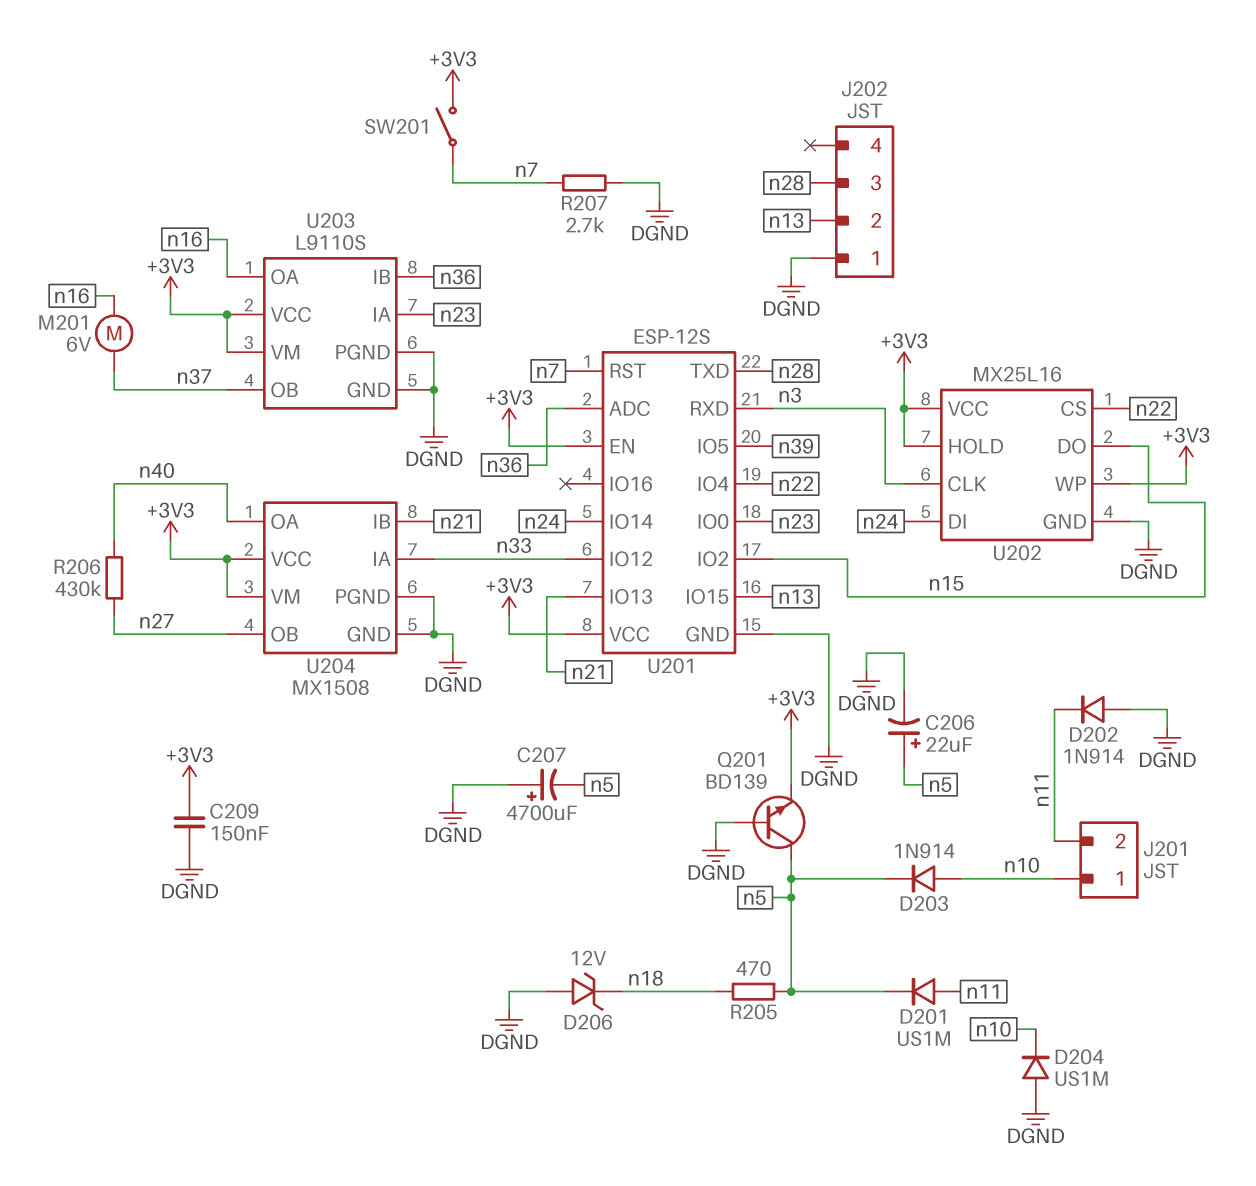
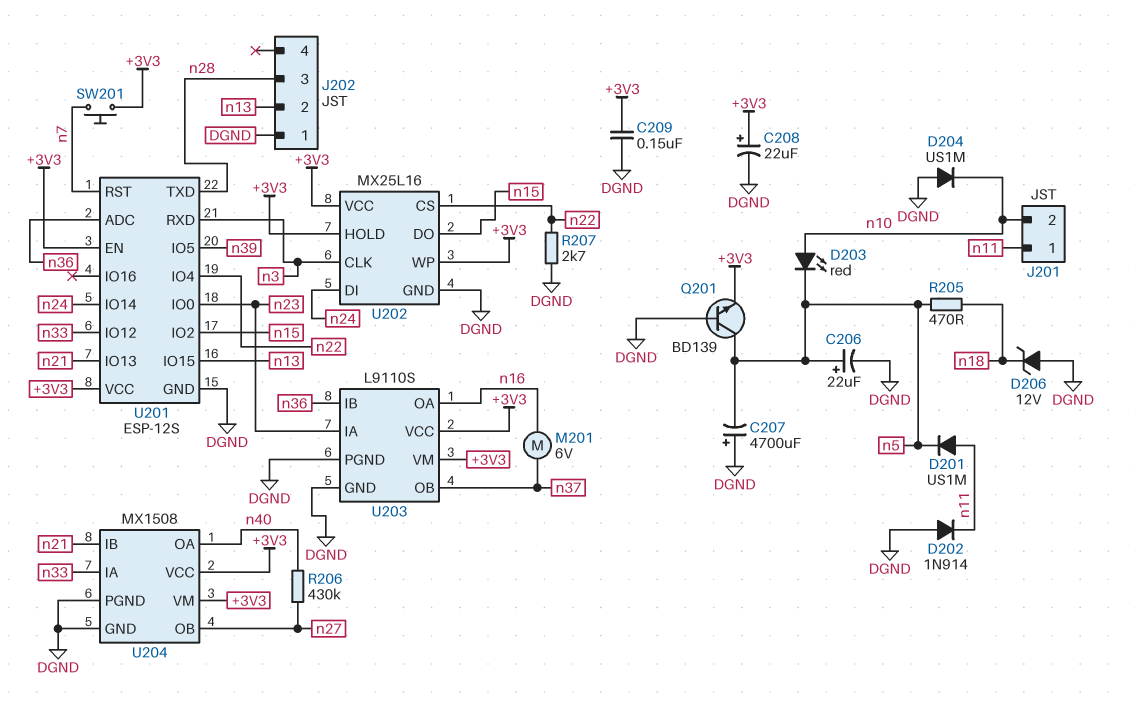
C208: none -> 22uF (plus +3V3, minus DGND)
D203: diode 1N914 (A n10, K n5) -> LED red (A n10, K n5)
J201 pin 1: n10 -> n11
J201 pin 2: n11 -> n10
R207: 2.7k (DGND, n7) -> 2.7k (DGND, n22)
SW201: switch (+3V3, n7) -> button (+3V3, n7)

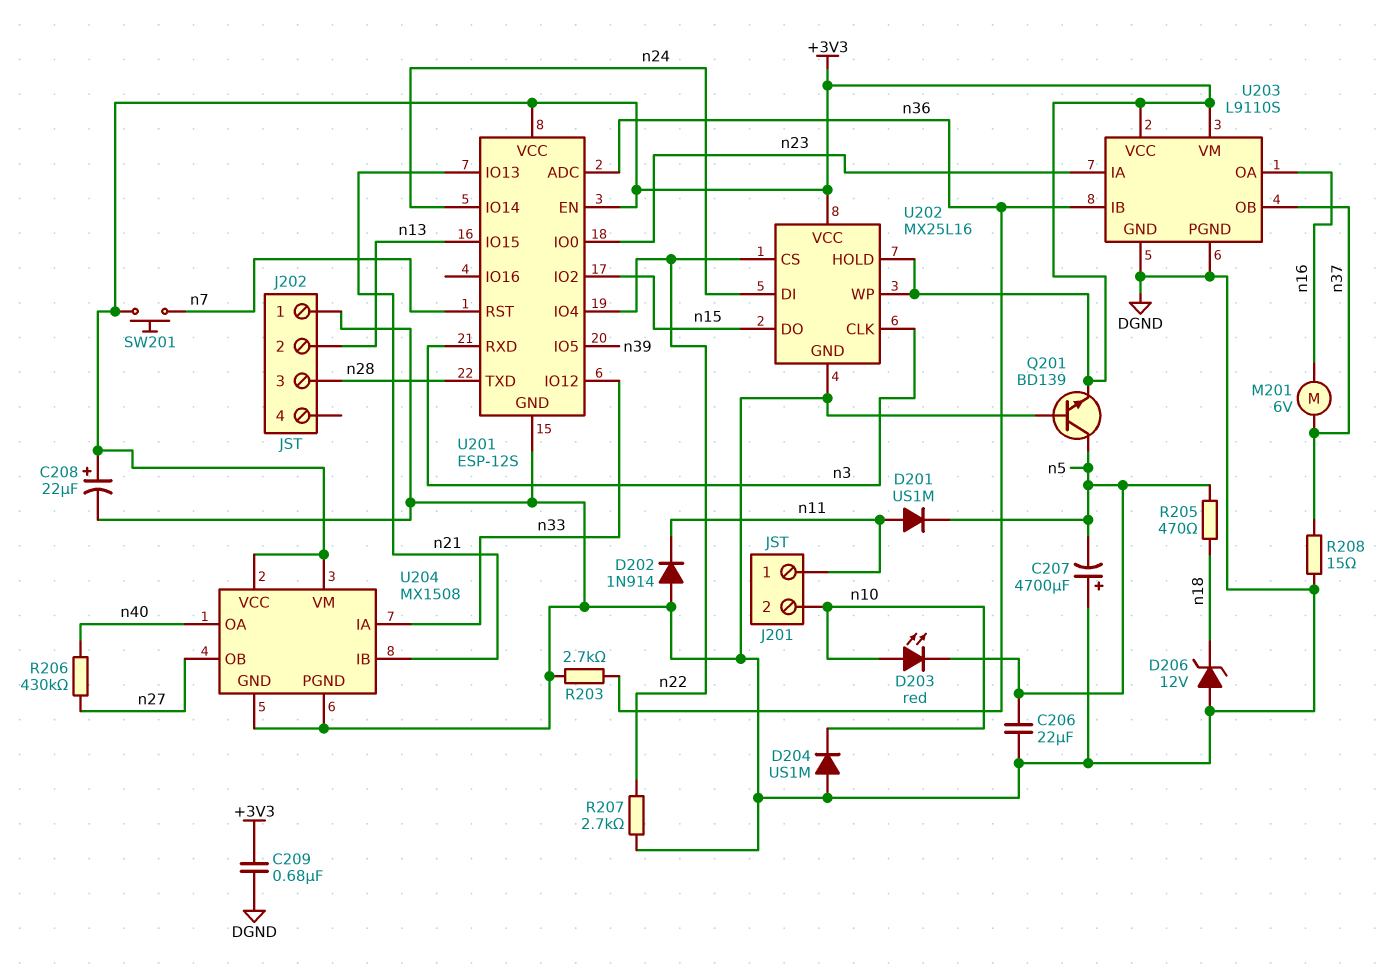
C206: 22uF (plus n5, minus DGND) -> 22uF (DGND, n5)
C209: 150nF (+3V3, DGND) -> 680nF (+3V3, DGND)
R203: none -> 2.7k (DGND, n36)
R208: none -> 15 (DGND, n37)

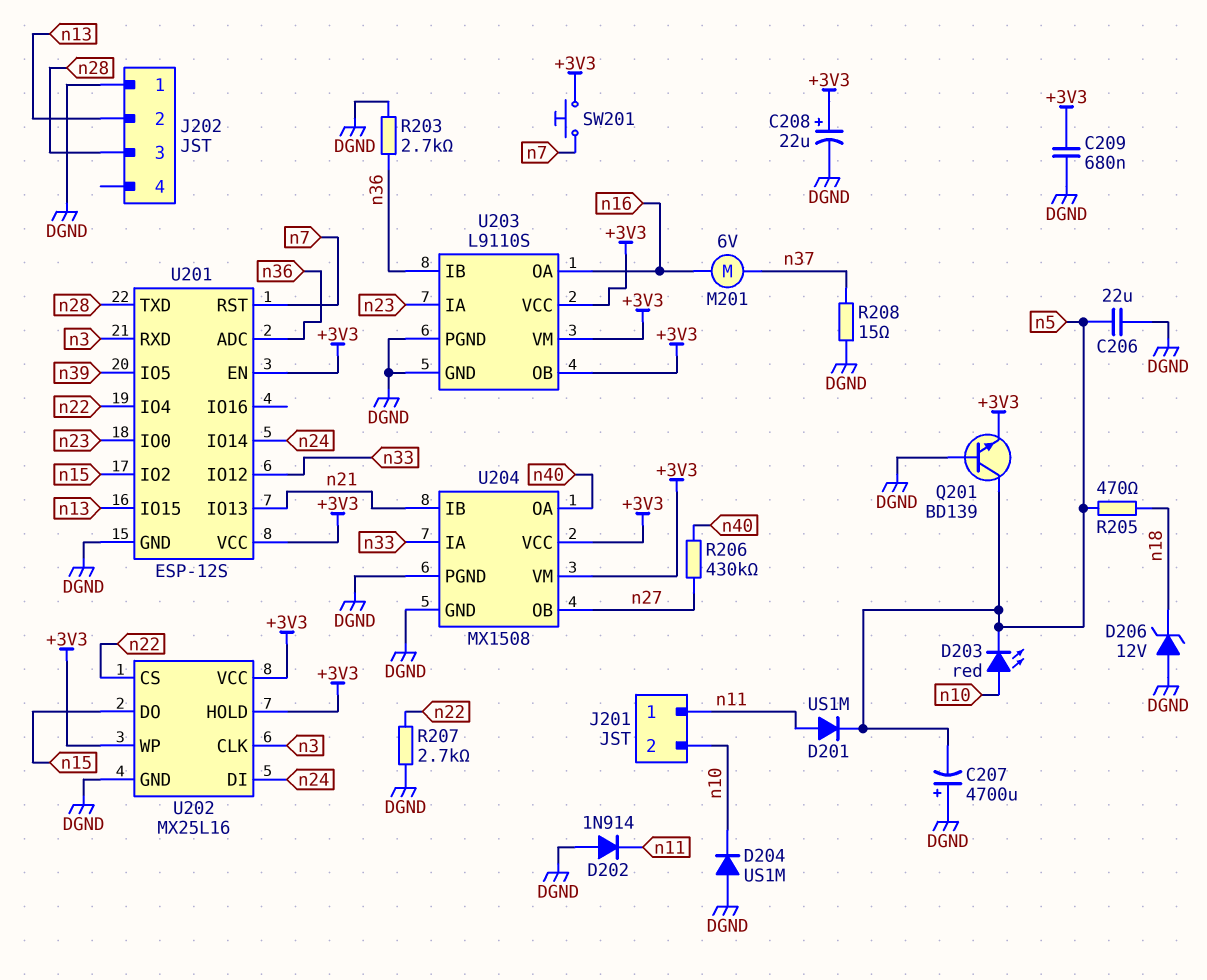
U203 pin OB: n37 -> +3V3

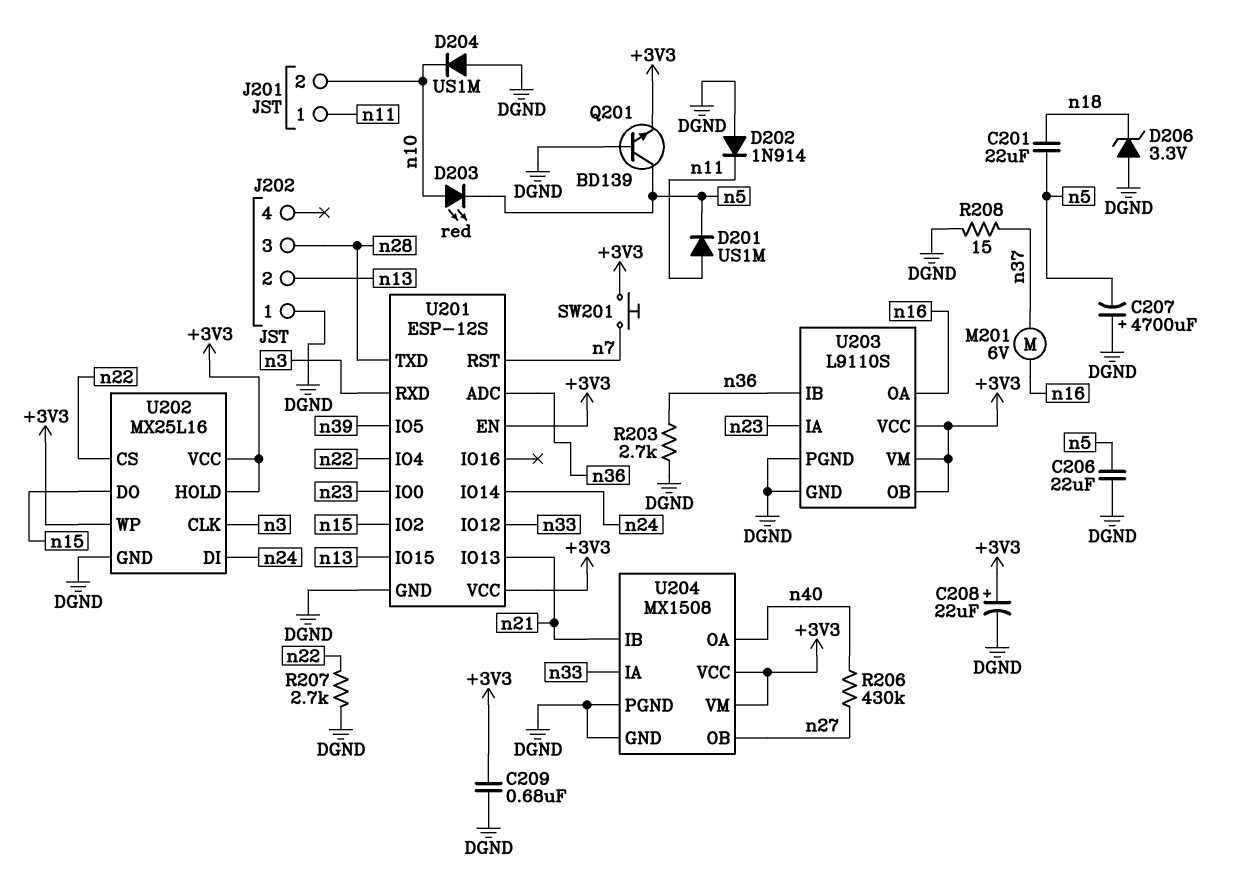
C201: none -> 22uF (n5, n18)
D206: zener 12V (A DGND, K n18) -> zener 3.3V (A DGND, K n18)
R205: 470 (n5, n18) -> none

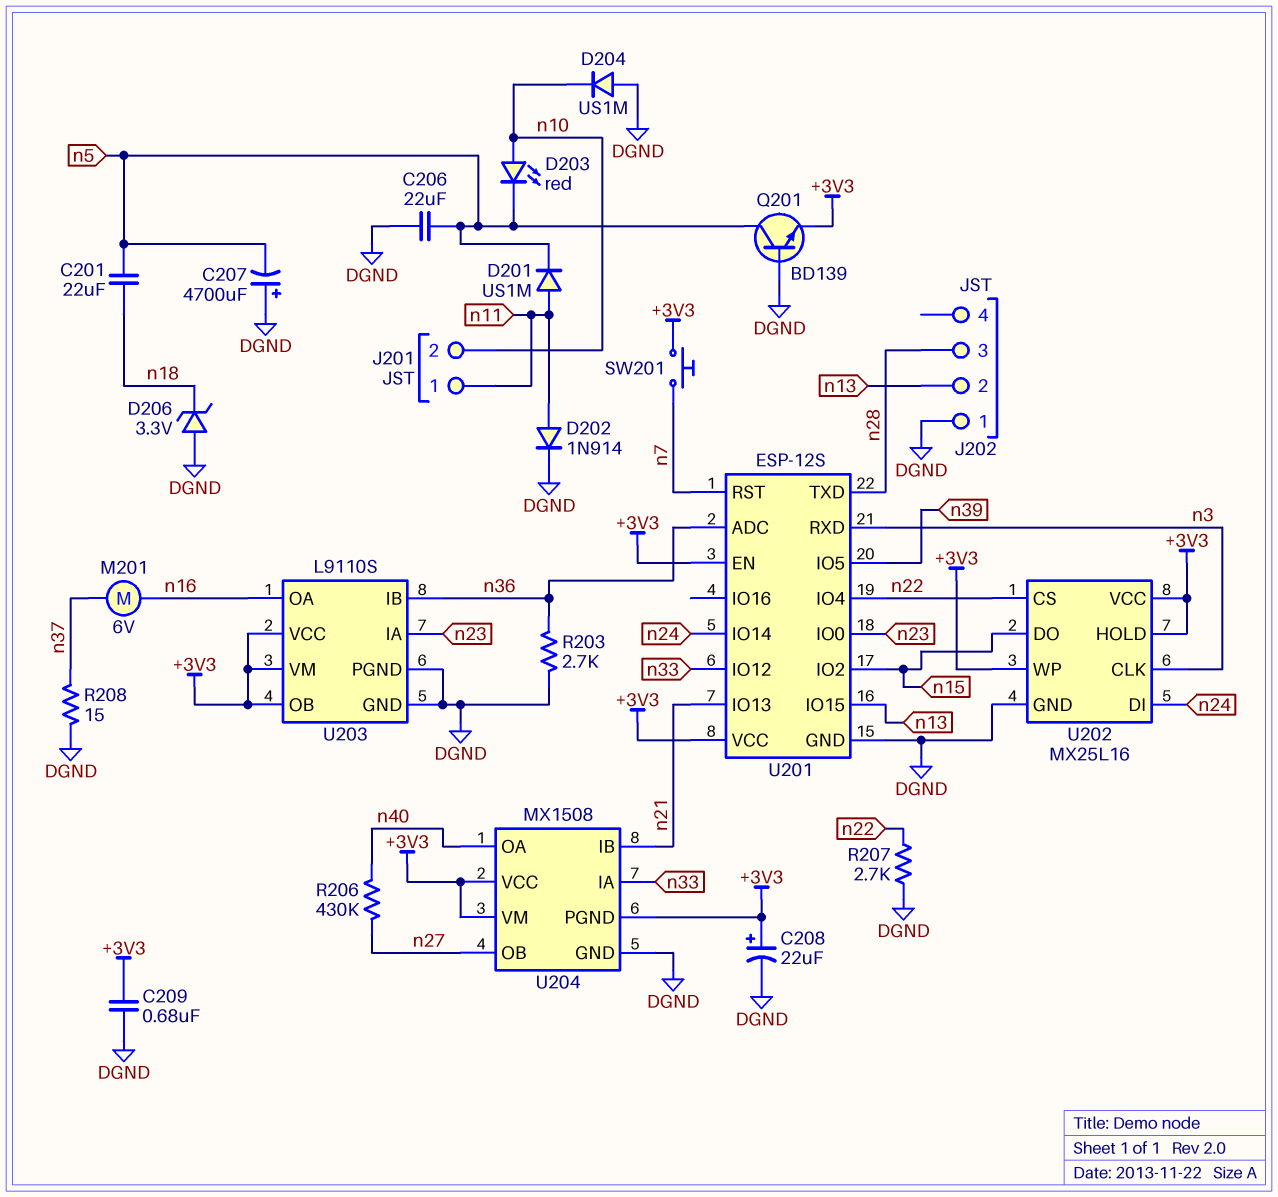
D202: diode 1N914 (A DGND, K n11) -> diode 1N914 (A n11, K DGND)
U204 pin PGND: DGND -> +3V3

